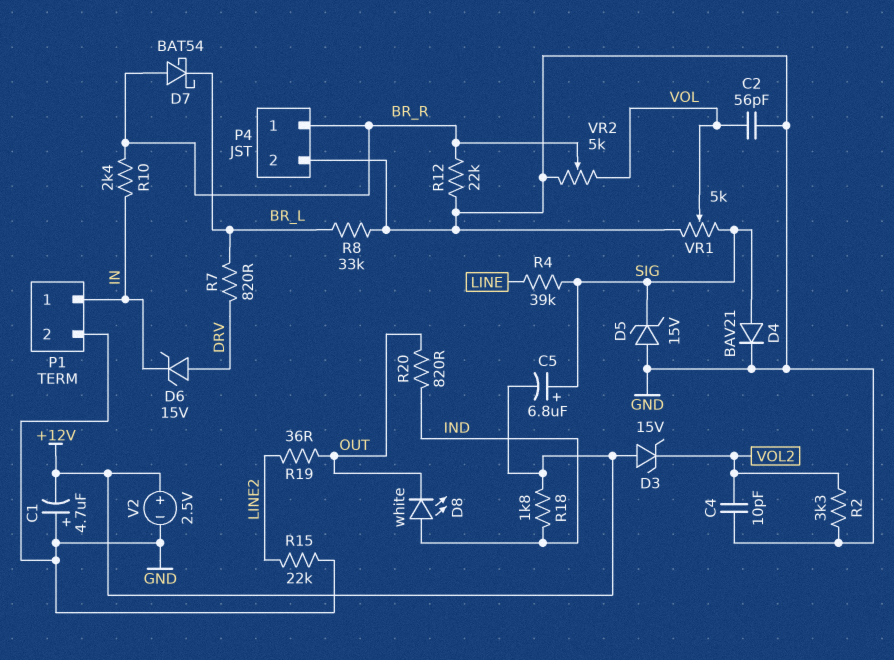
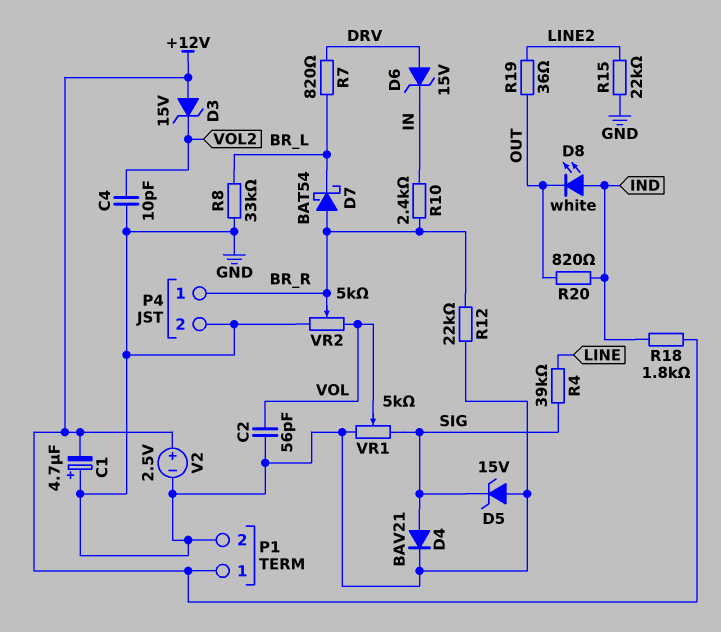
C5: 6.8uF (plus SIG, minus +12V) -> none
P1 pin 1: IN -> +12V
R2: 3.3k (GND, VOL2) -> none

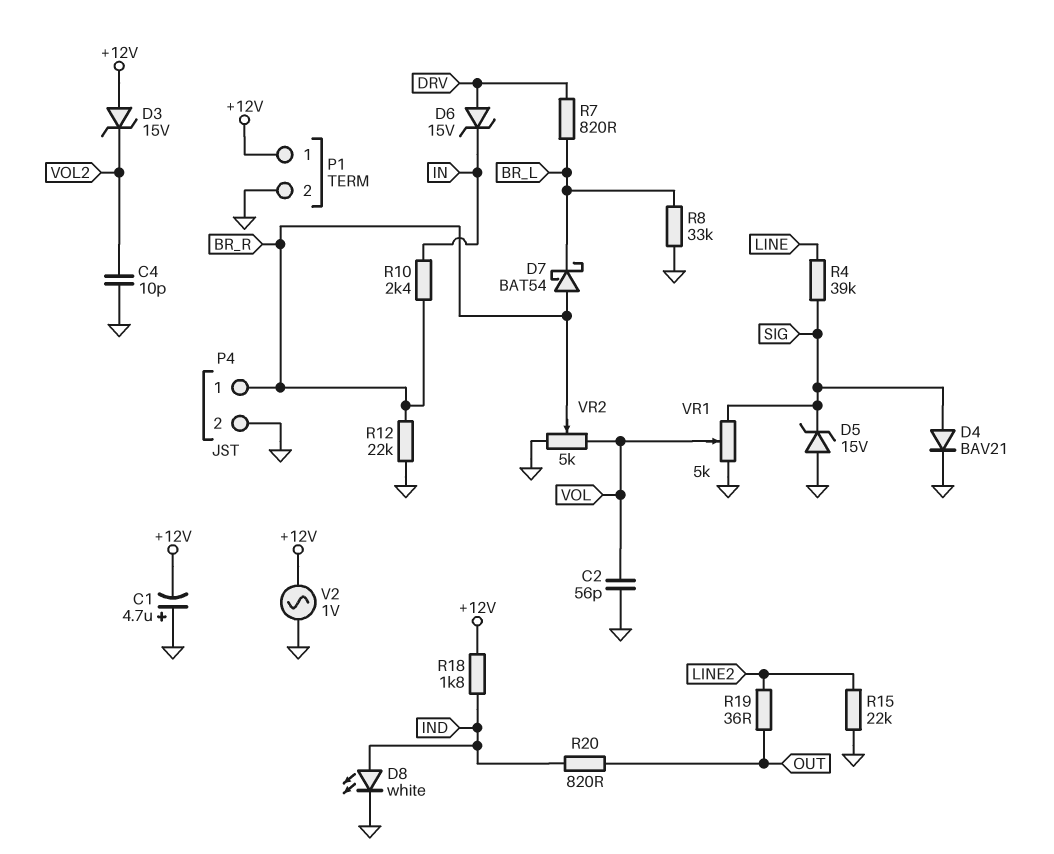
D8: LED white (A IND, K OUT) -> LED white (A IND, K GND)
V2: 2.5V (plus +12V, minus GND) -> AC 1V (+12V, GND)

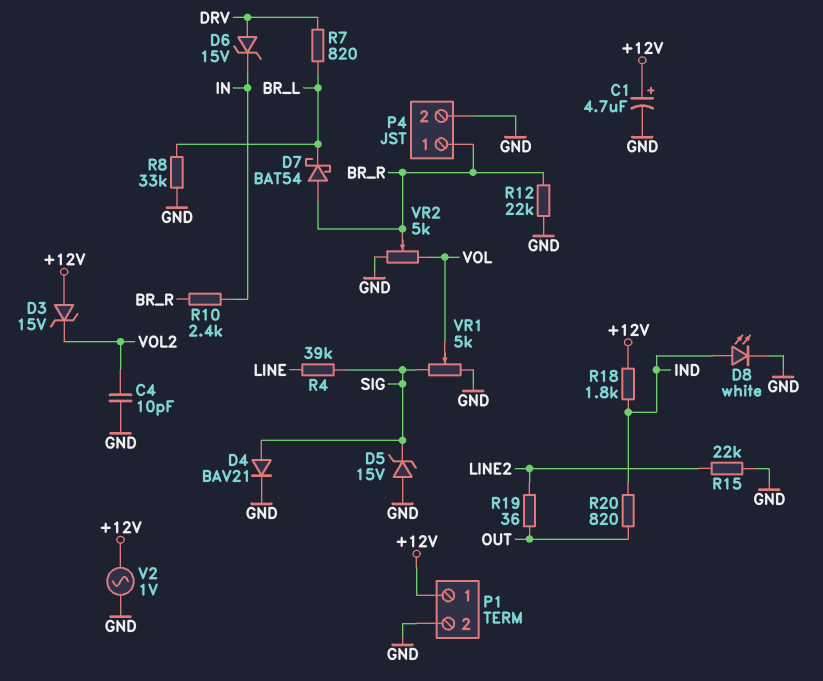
C1: 4.7uF (plus GND, minus +12V) -> 4.7uF (plus +12V, minus GND)
C2: 56pF (GND, VOL) -> none

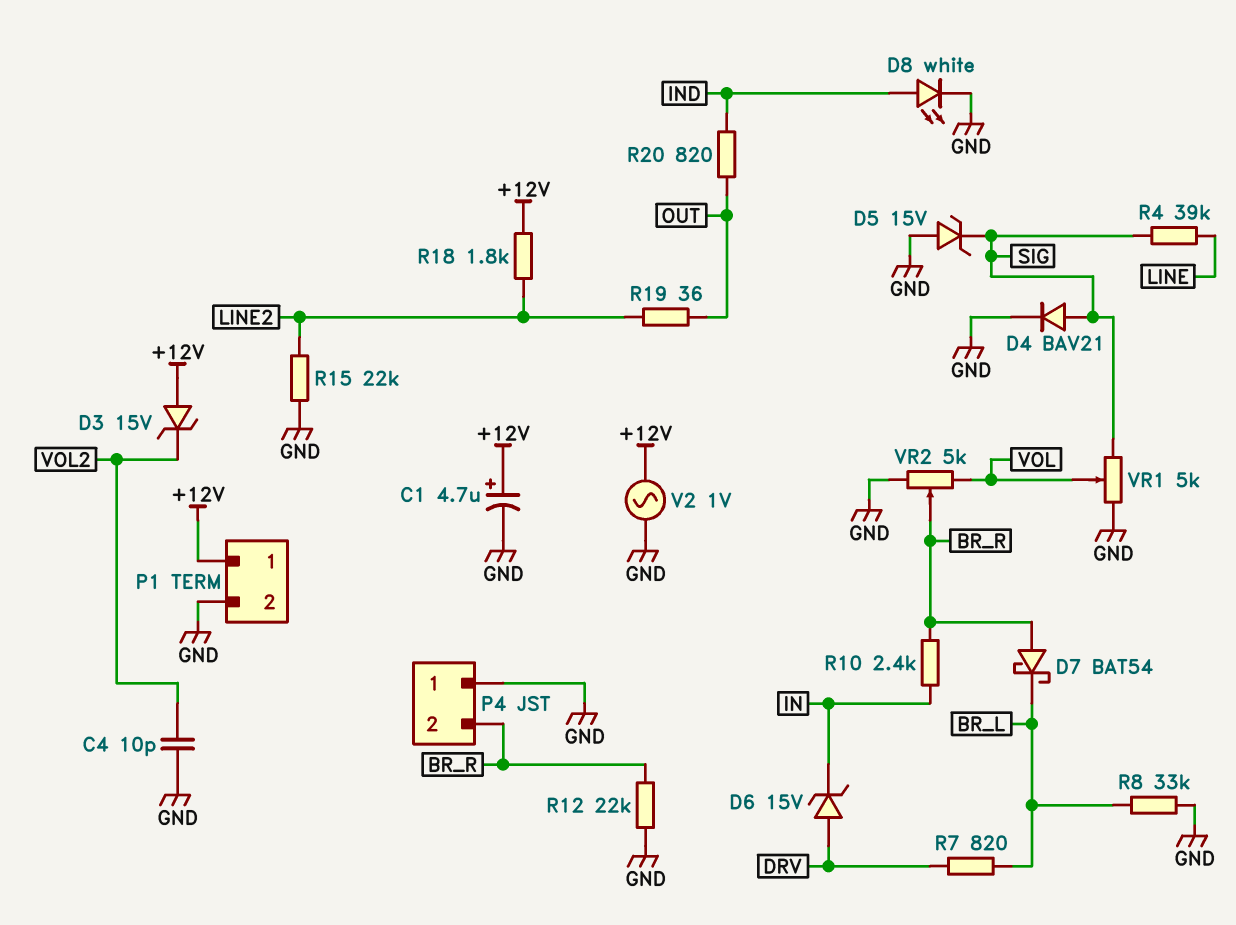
P4 pin 1: BR_R -> GND
P4 pin 2: GND -> BR_R
R18: 1.8k (+12V, IND) -> 1.8k (+12V, LINE2)

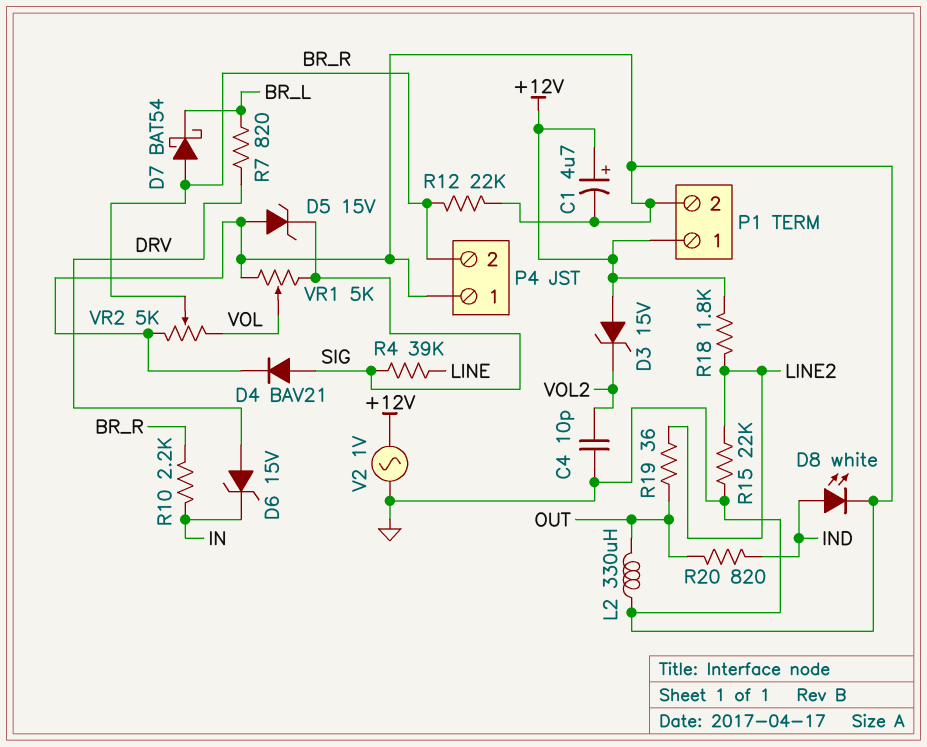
L2: none -> 330uH (GND, OUT)
R8: 33k (BR_L, GND) -> none
R10: 2.4k (BR_R, IN) -> 2.2k (BR_R, IN)

